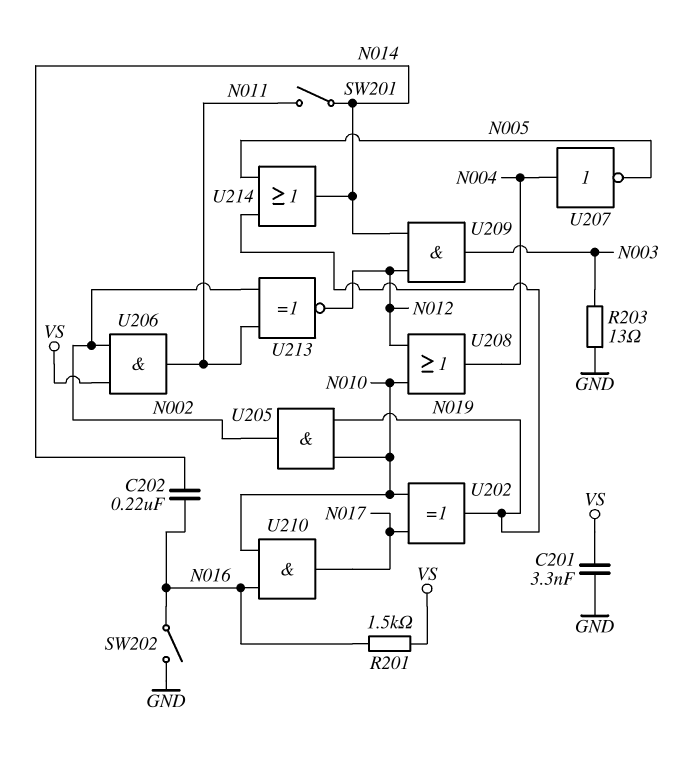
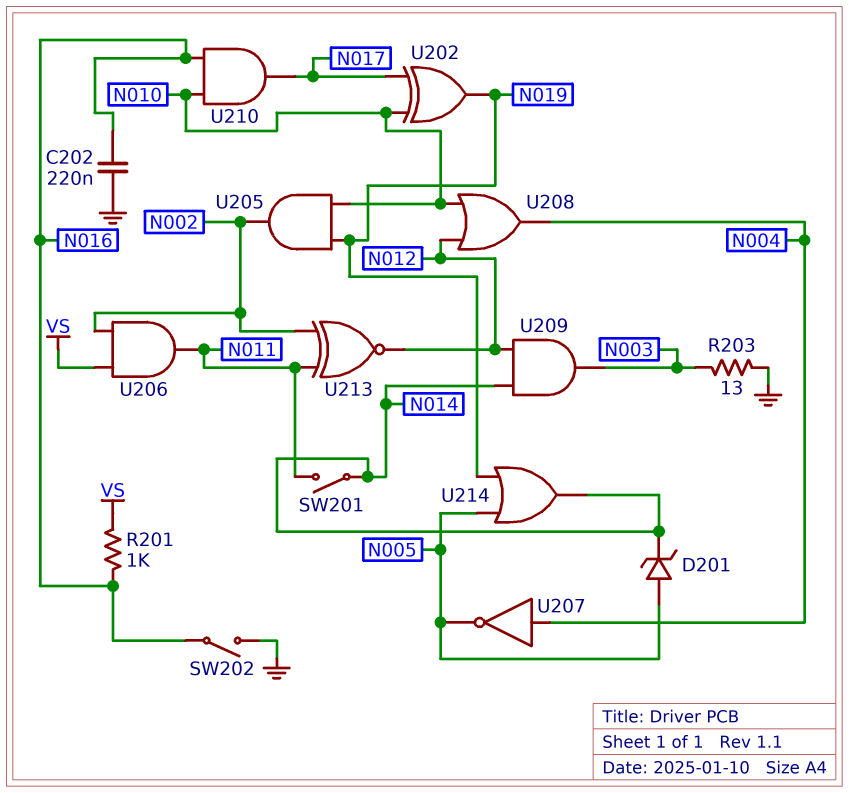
C201: 3.3nF (GND, VS) -> none
C202: 220nF (N014, N016) -> 220nF (GND, N016)
D201: none -> zener (A N005, K N014)
R201: 1.5k (N016, VS) -> 1k (N016, VS)

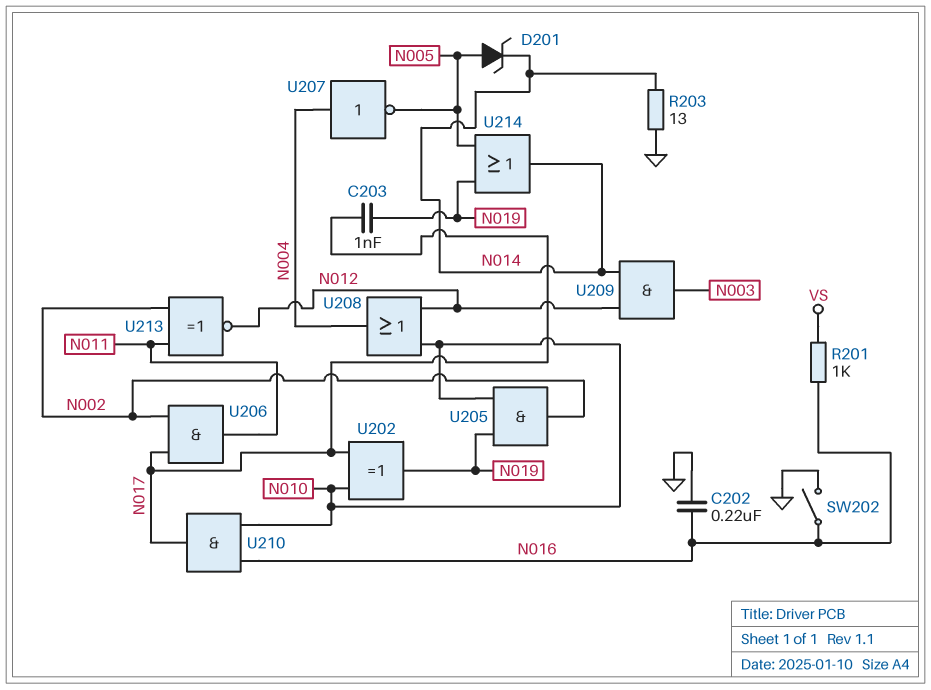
C203: none -> 1nF (N017, N019)
R203: 13 (GND, N003) -> 13 (GND, N014)
SW201: switch (N011, N014) -> none
U206: AND (in N002, in VS, out N011) -> AND (in N002, in N017, out N011)

